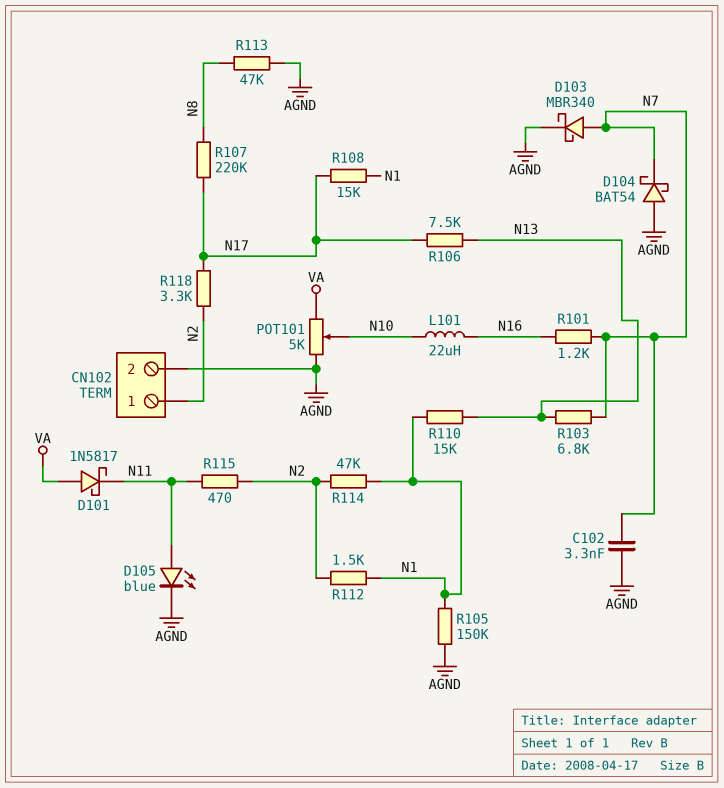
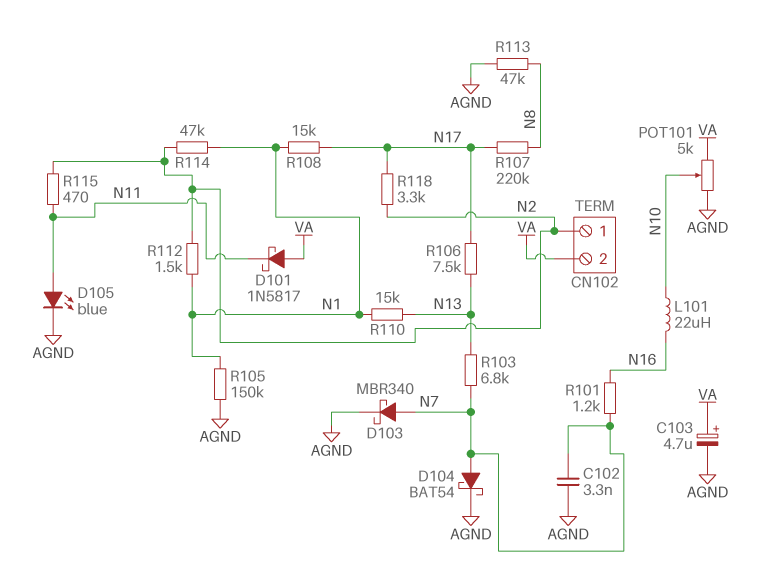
C103: none -> 4.7uF (plus VA, minus AGND)
CN102 pin 2: AGND -> VA
D104: schottky BAT54 (A AGND, K N7) -> schottky BAT54 (A N7, K AGND)

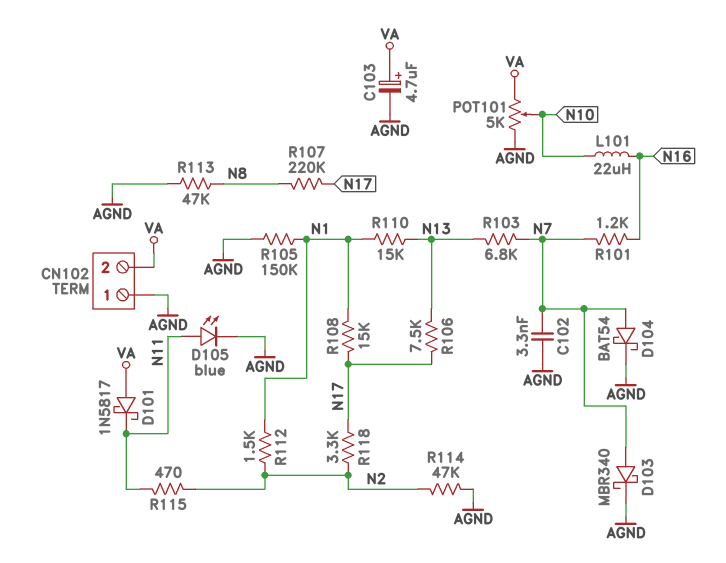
CN102 pin 1: N2 -> AGND
R114: 47k (N1, N2) -> 47k (AGND, N2)

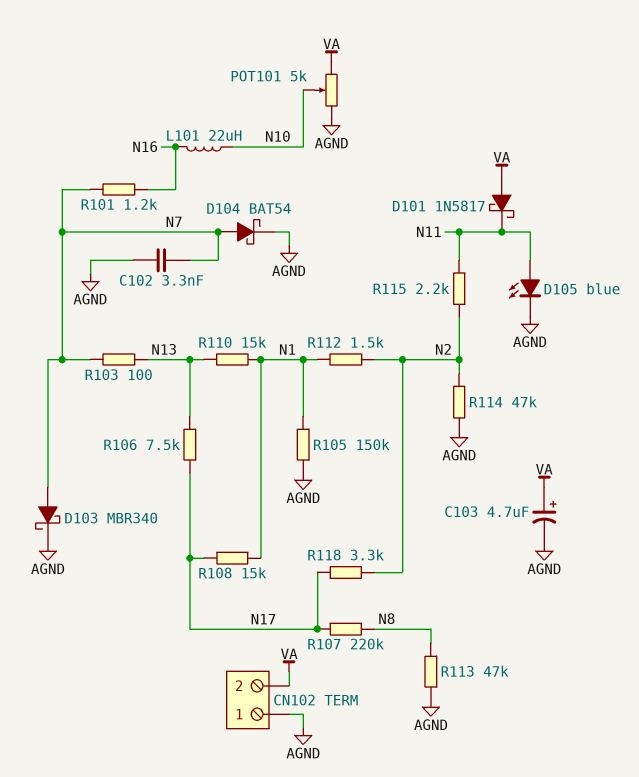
R103: 6.8k (N7, N13) -> 100 (N7, N13)
R115: 470 (N2, N11) -> 2.2k (N2, N11)

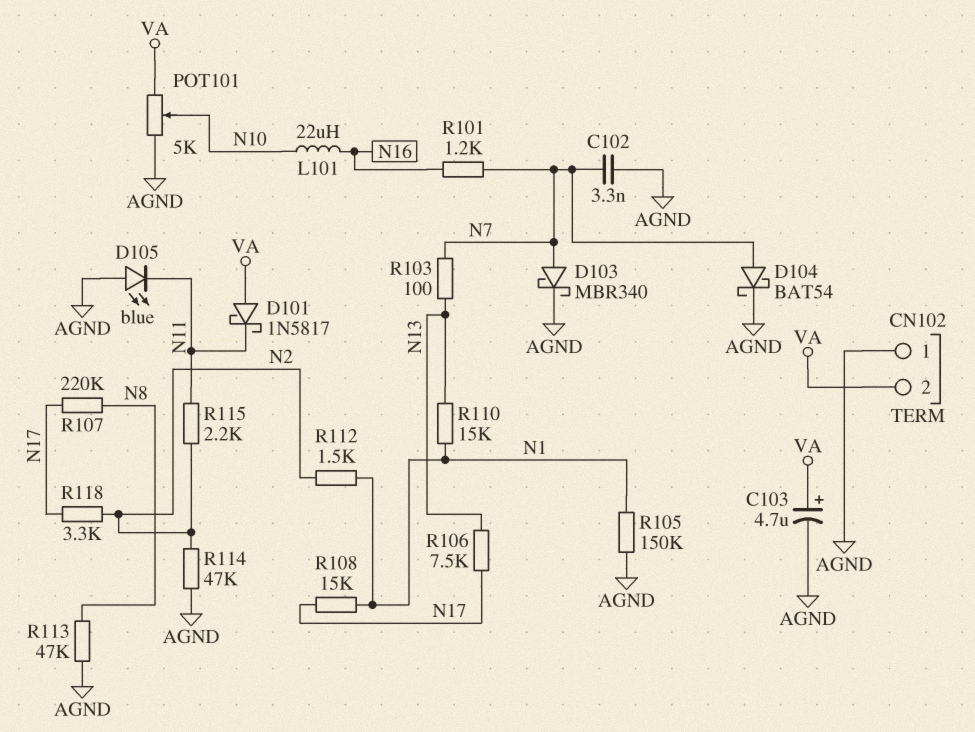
D105: LED blue (A N11, K AGND) -> LED blue (A AGND, K N11)

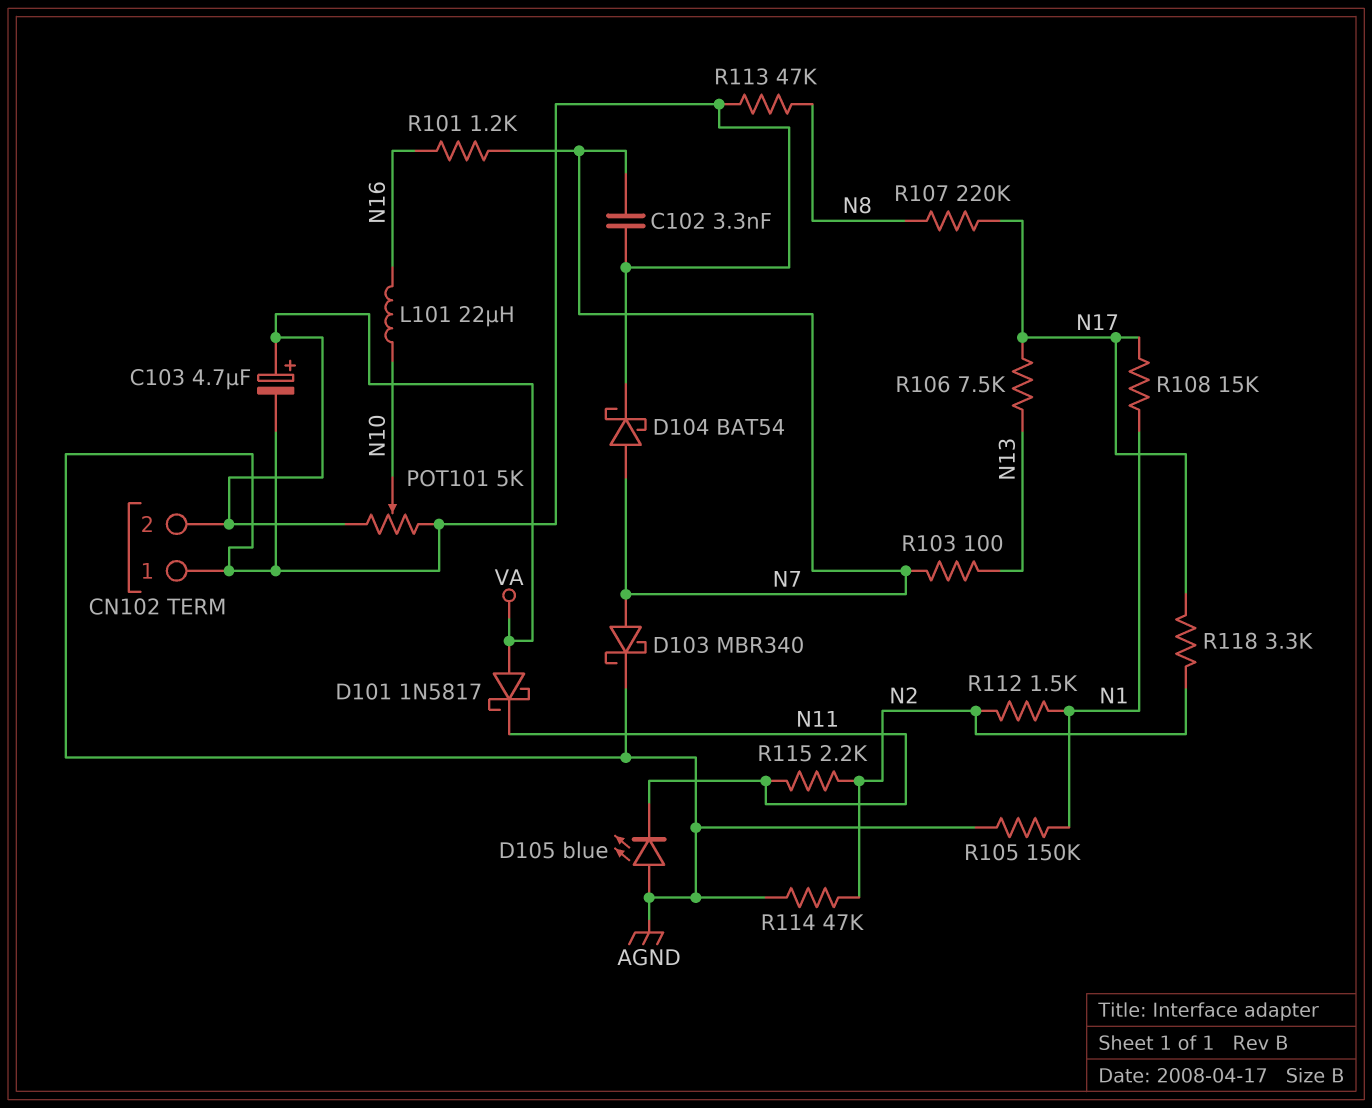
R110: 15k (N1, N13) -> none

